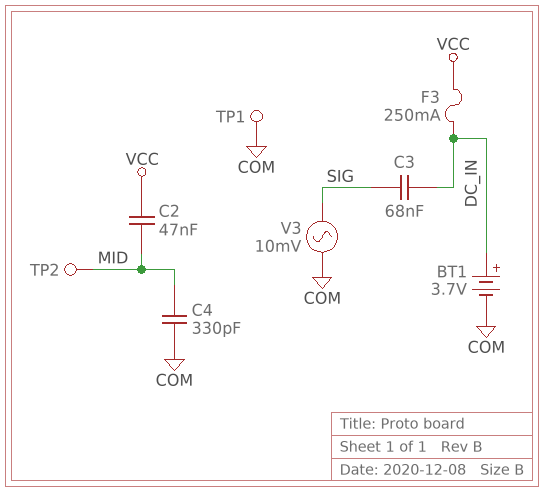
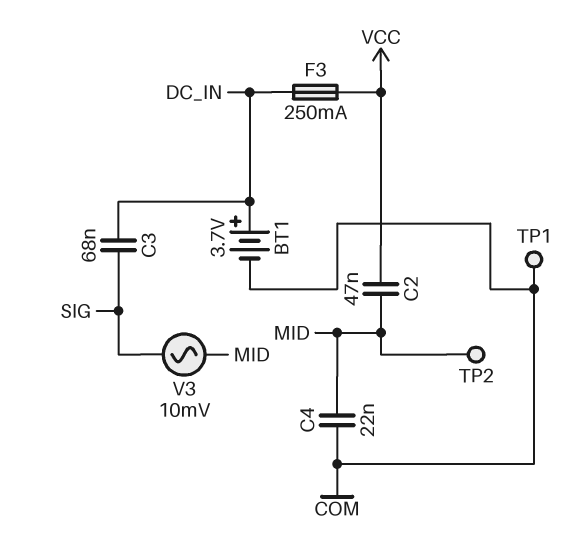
C4: 330pF (COM, MID) -> 22nF (COM, MID)
V3: AC 10mV (COM, SIG) -> AC 10mV (MID, SIG)

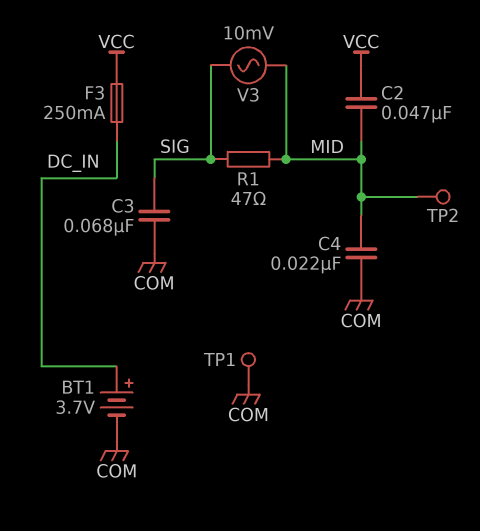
C3: 68nF (DC_IN, SIG) -> 68nF (COM, SIG)
R1: none -> 47 (MID, SIG)

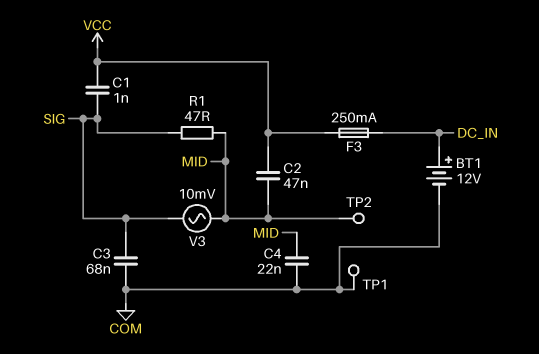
BT1: 3.7V (plus DC_IN, minus COM) -> 12V (plus DC_IN, minus COM)
C1: none -> 1nF (SIG, VCC)

